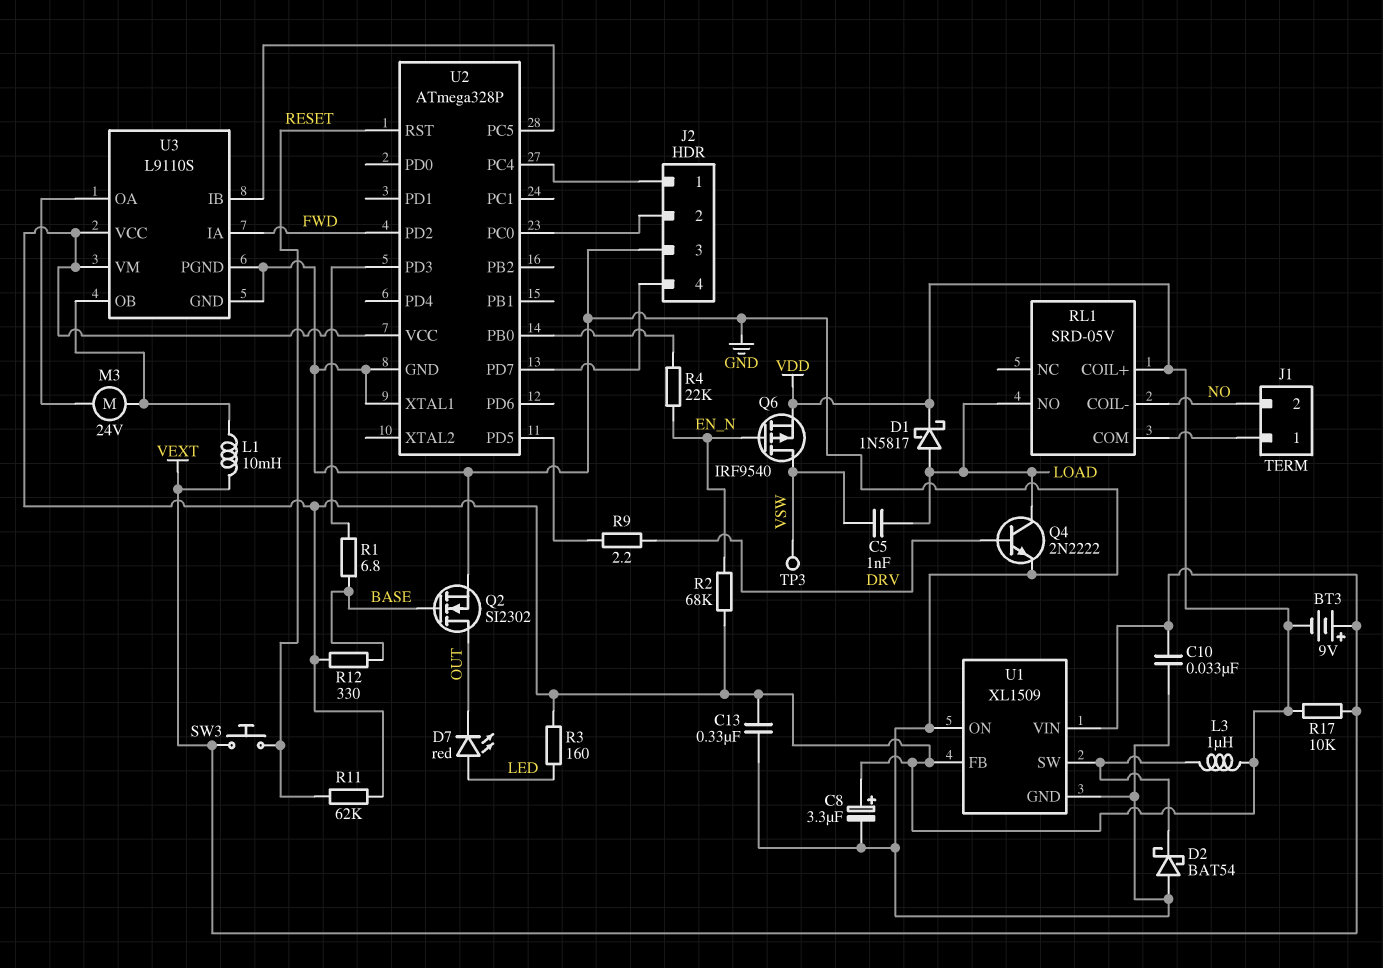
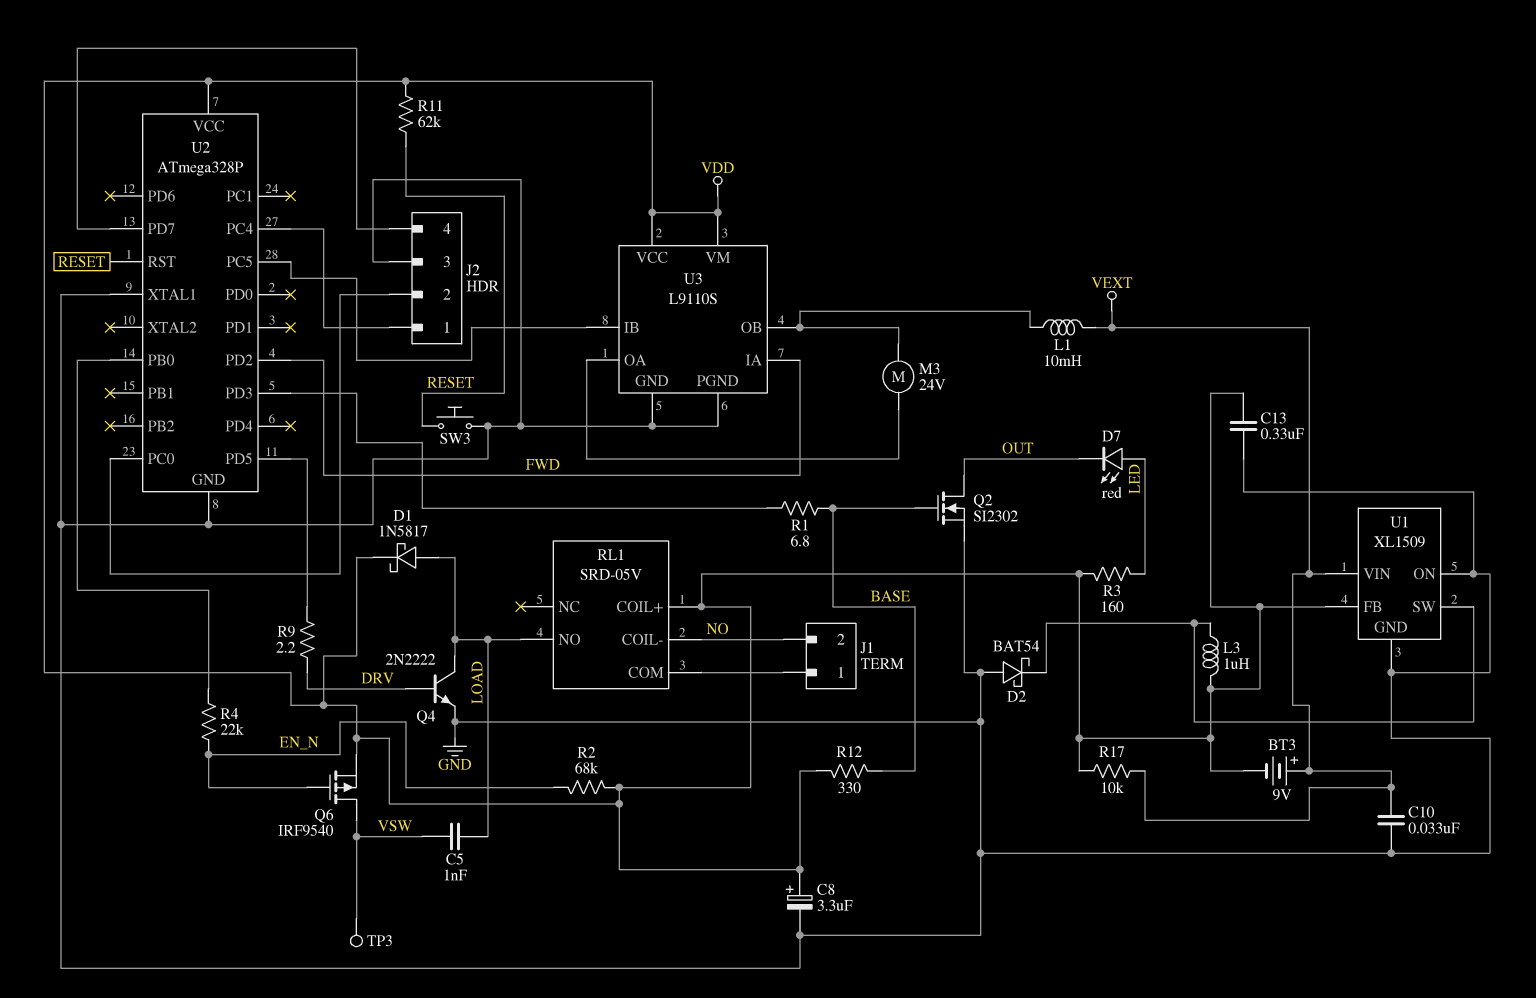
SW3: button (RESET, VEXT) -> button (GND, RESET)

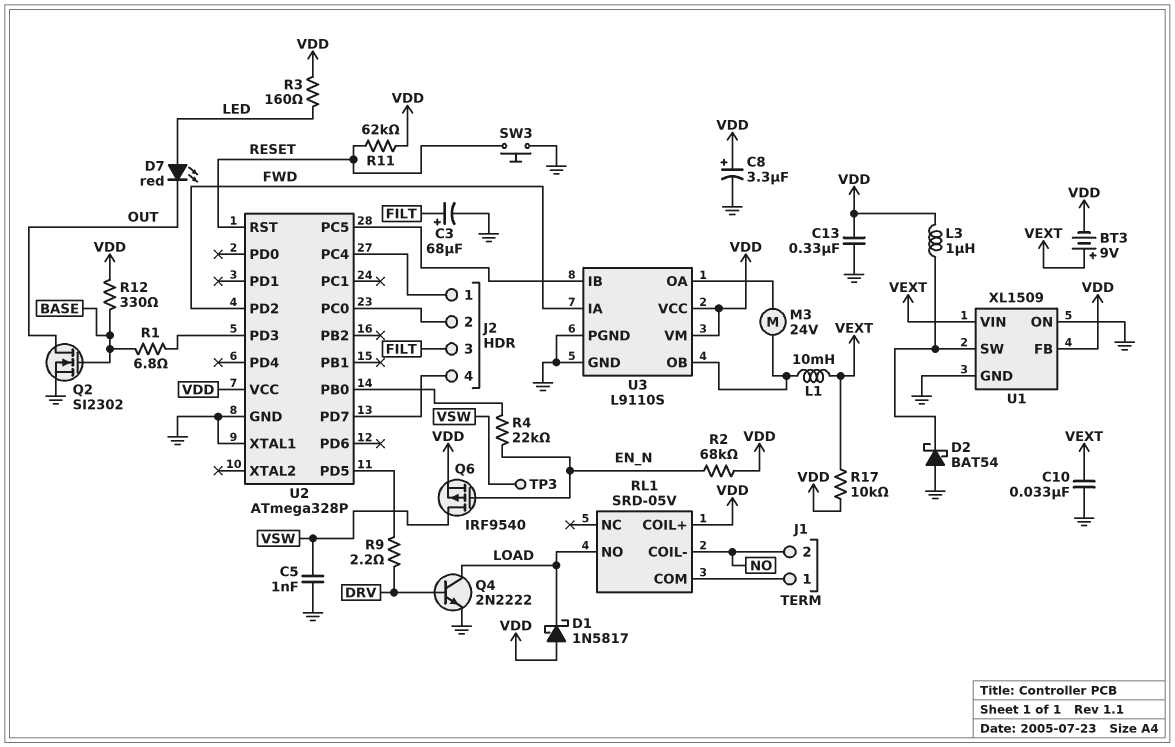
C3: none -> 68uF (plus FILT, minus GND)
C5: 1nF (LOAD, VSW) -> 1nF (GND, VSW)
D1: schottky 1N5817 (A LOAD, K VDD) -> schottky 1N5817 (A VDD, K LOAD)
J2 pin 3: GND -> FILT

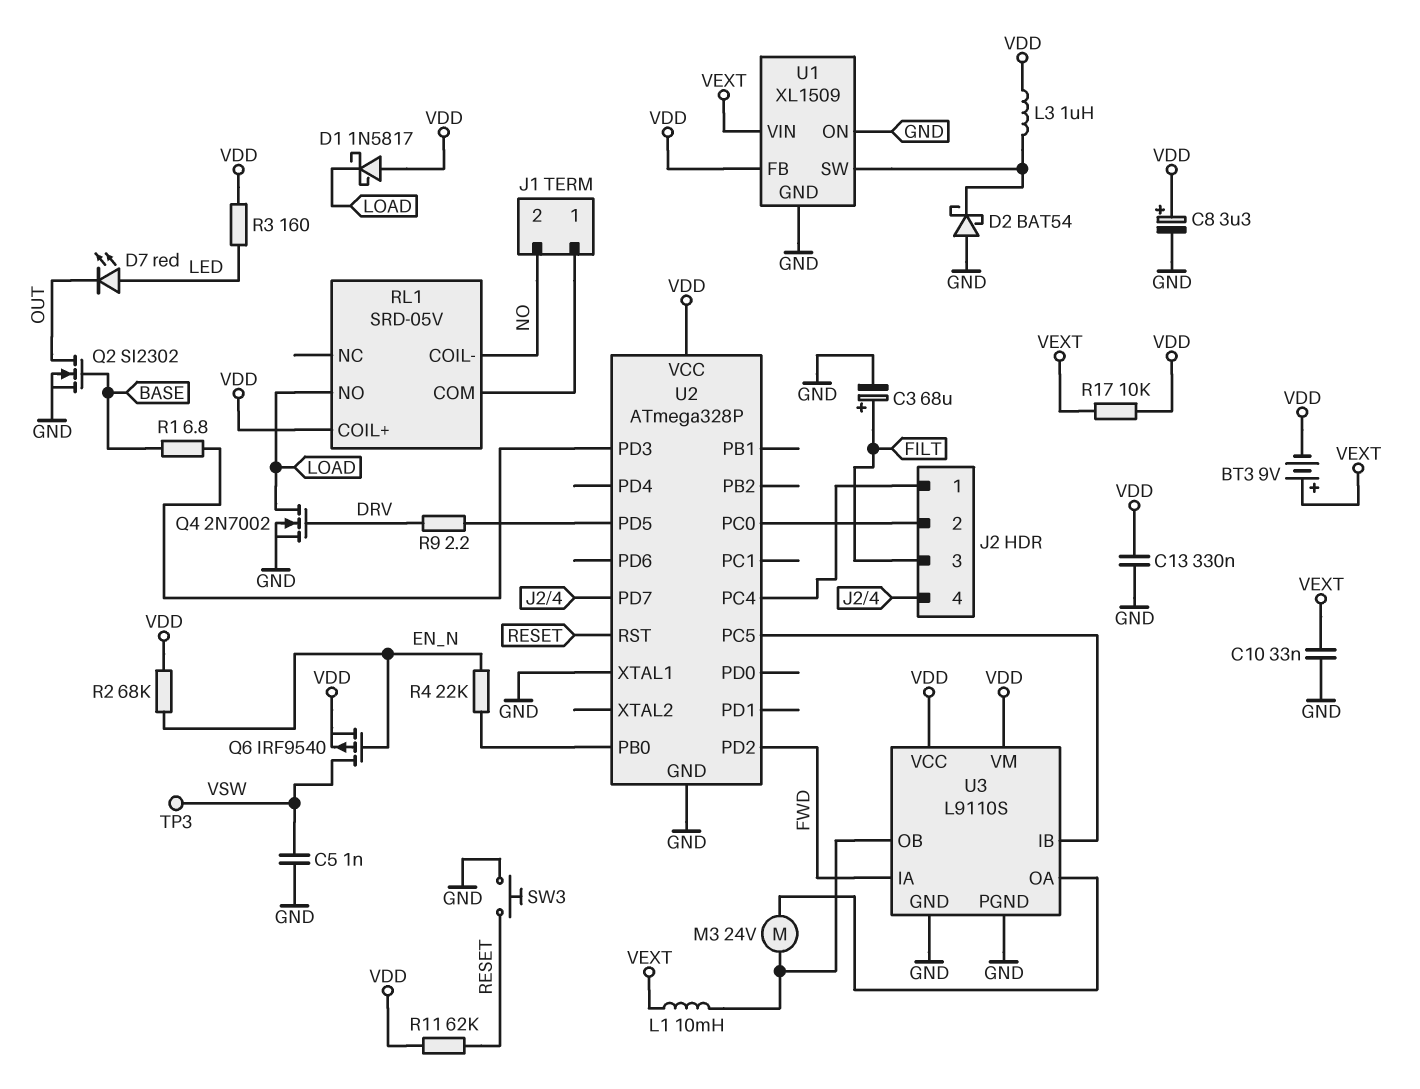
Q4: NPN 2N2222 (B DRV, C LOAD, E GND) -> NMOS 2N7002 (G DRV, D LOAD, S GND)
R12: 330 (BASE, VDD) -> none

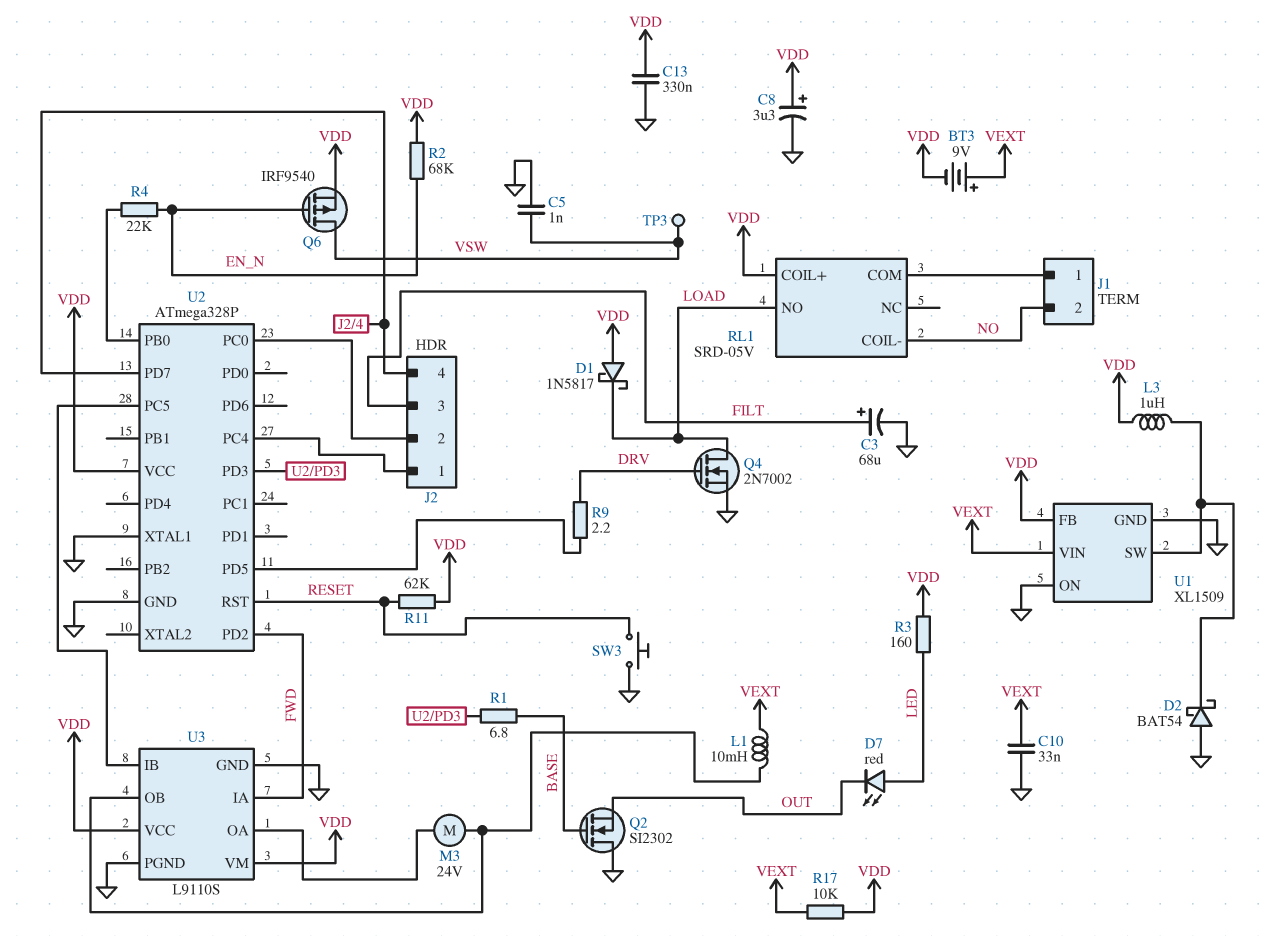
Q2: NMOS SI2302 (G BASE, D OUT, S GND) -> NMOS SI2302 (G BASE, D GND, S OUT)

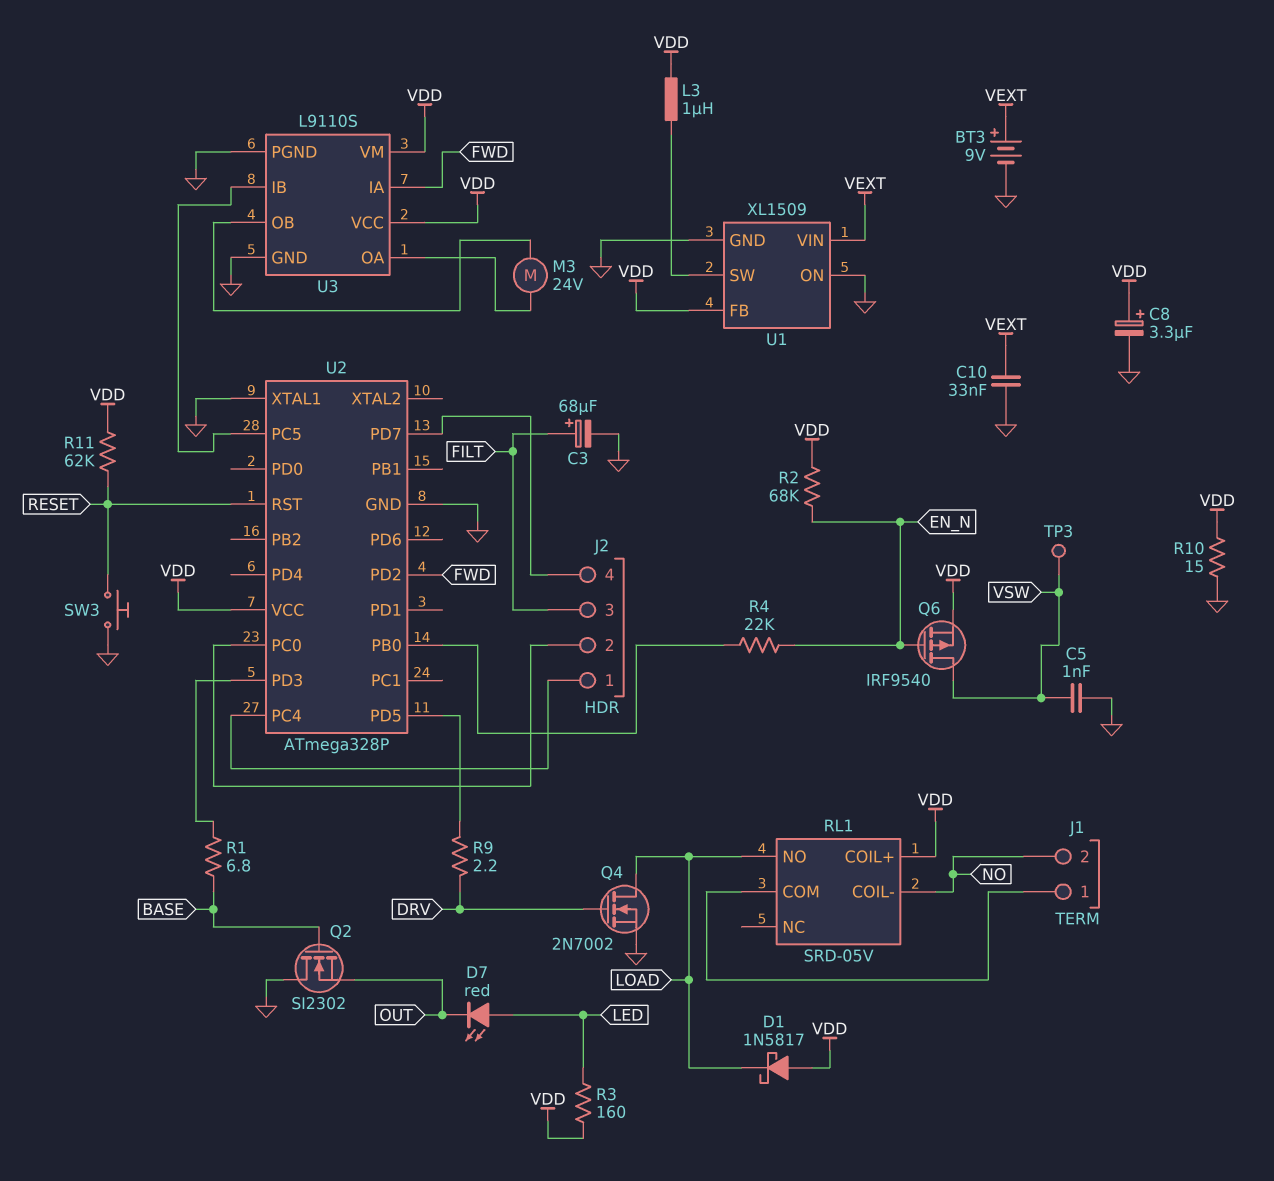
BT3: 9V (plus VEXT, minus VDD) -> 9V (plus VEXT, minus GND)
C13: 330nF (GND, VDD) -> none
D2: schottky BAT54 (A GND, K U1/SW) -> none
L1: 10mH (U3/OB, VEXT) -> none
R10: none -> 15 (GND, VDD)
R17: 10k (VDD, VEXT) -> none

